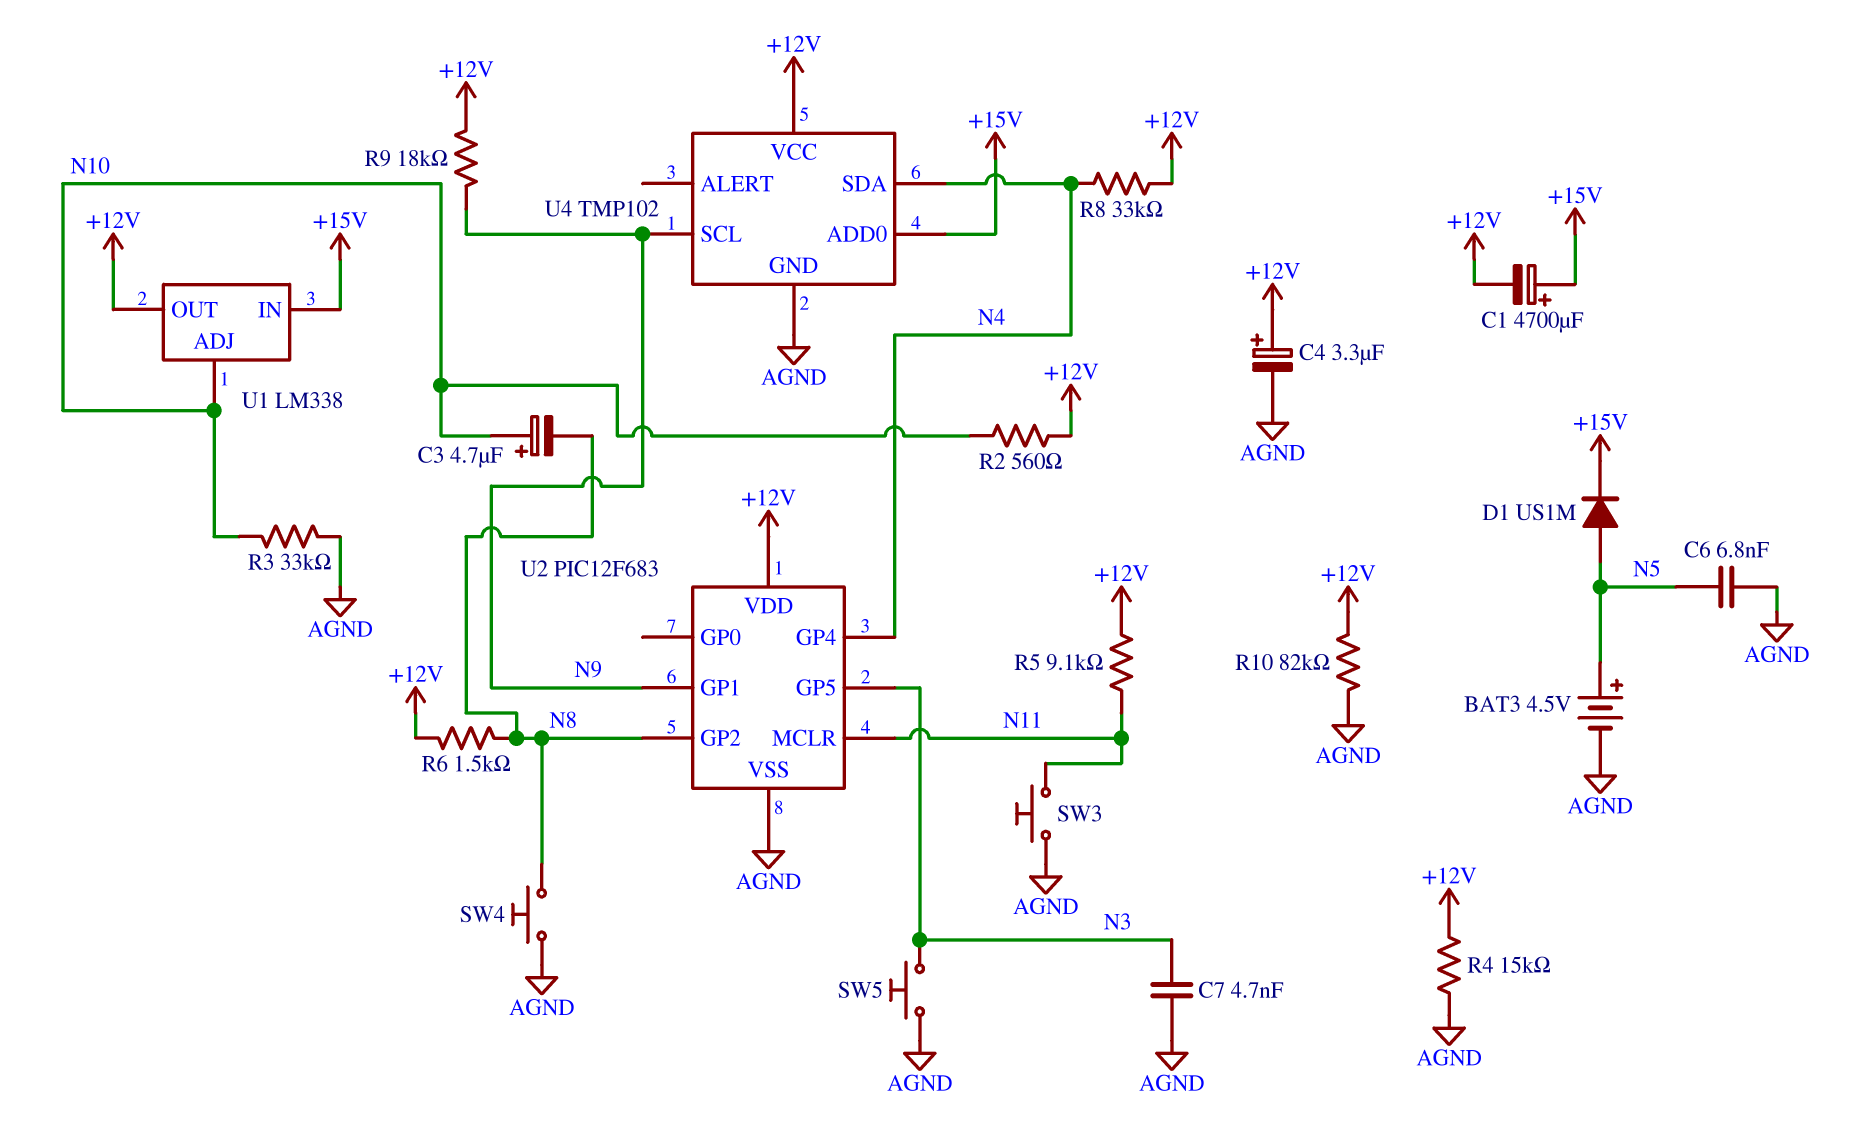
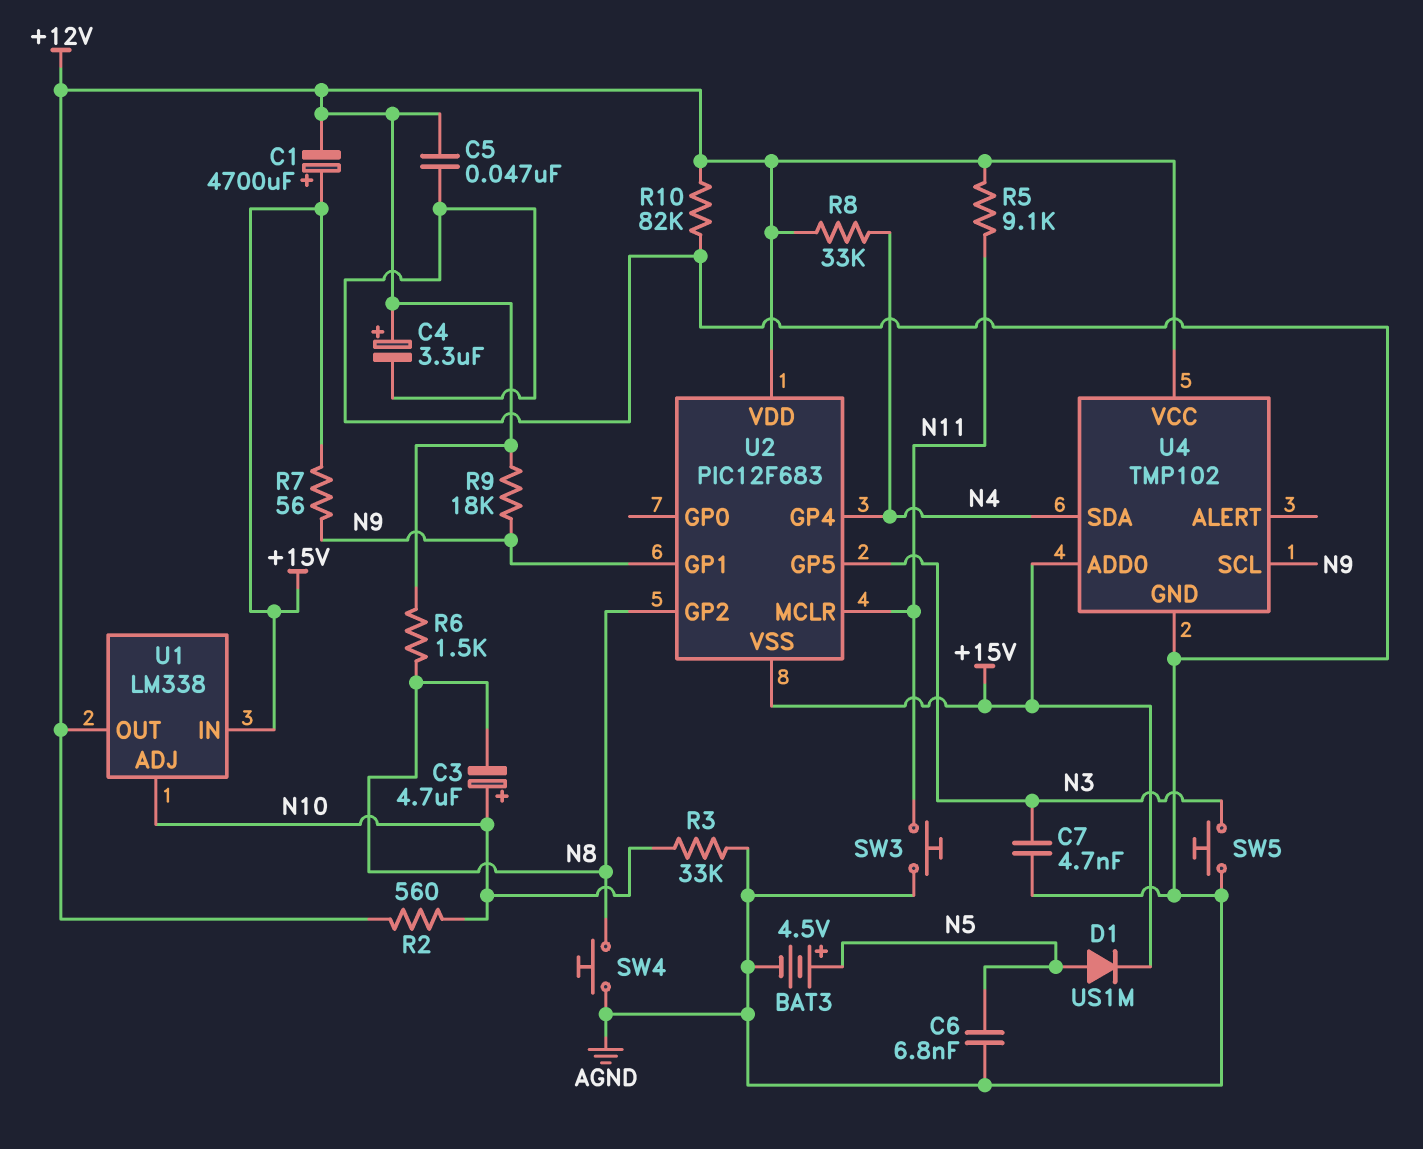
C5: none -> 47nF (+12V, AGND)
R4: 15k (+12V, AGND) -> none
R7: none -> 56 (+15V, N9)
U2 pin VSS: AGND -> +15V

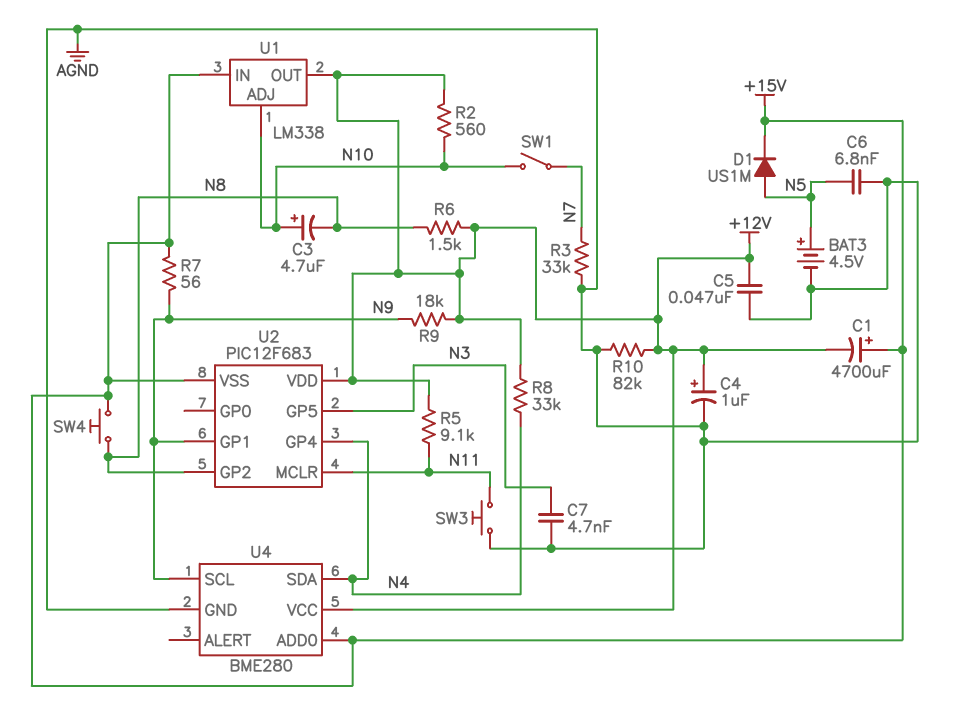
C4: 3.3uF (plus +12V, minus AGND) -> 1uF (plus +12V, minus AGND)
R3: 33k (AGND, N10) -> 33k (AGND, N7)
SW1: none -> switch (N7, N10)
SW4: button (AGND, N8) -> button (+15V, N8)
SW5: button (AGND, N3) -> none
U4: TMP102 -> BME280

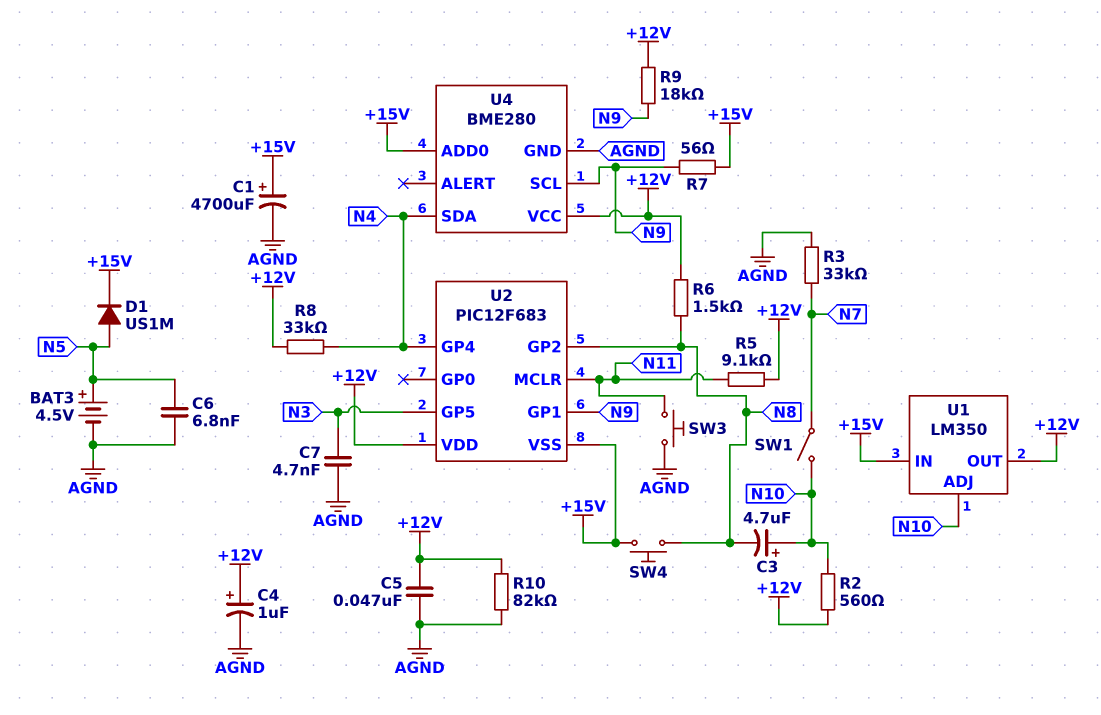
C1: 4700uF (plus +15V, minus +12V) -> 4700uF (plus +15V, minus AGND)
U1: LM338 -> LM350

